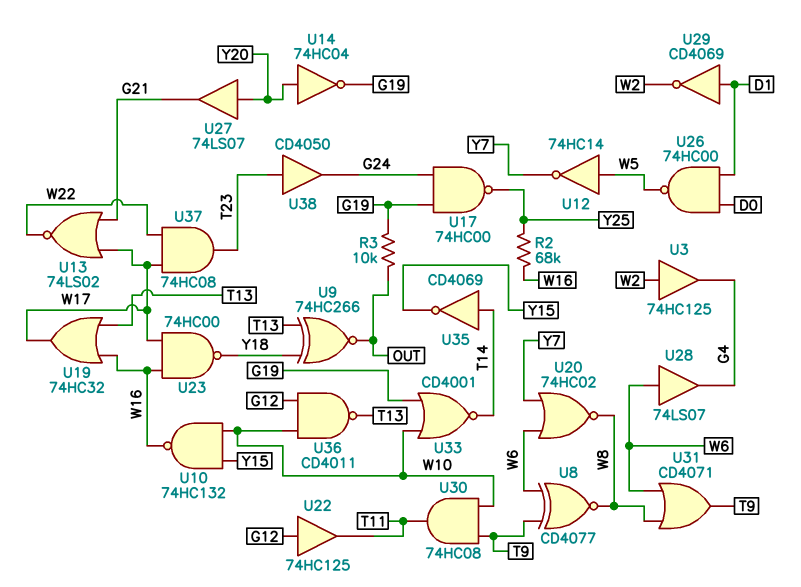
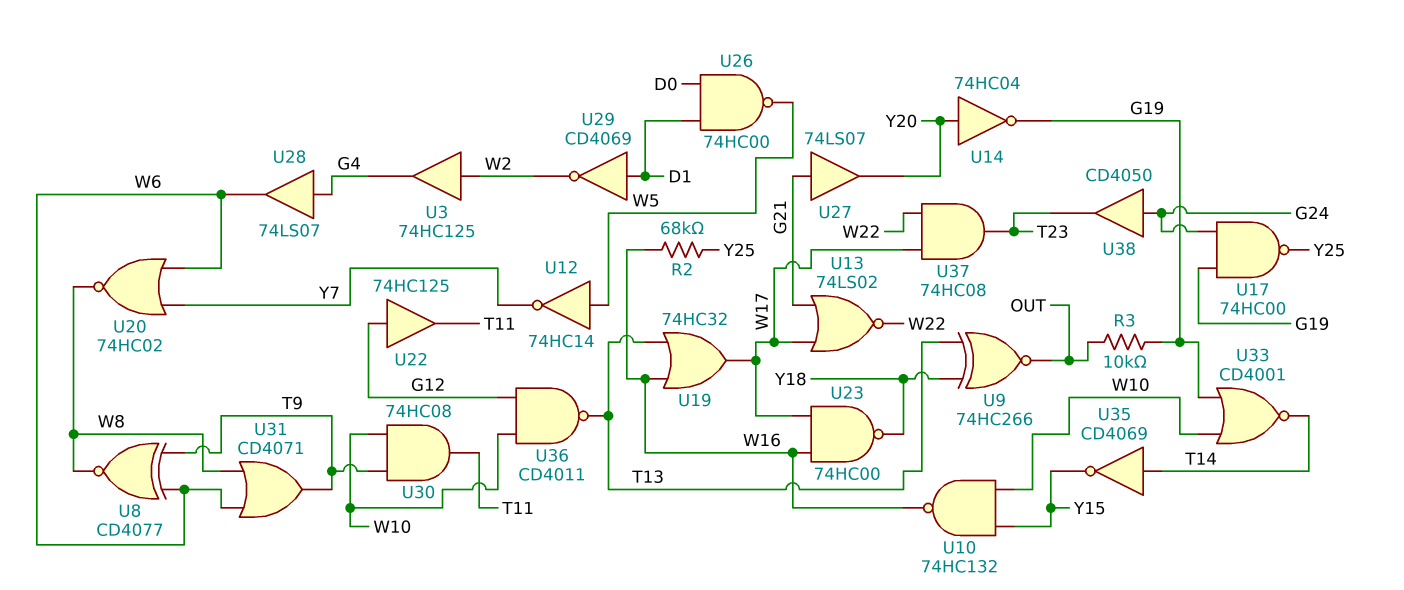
U27: buffer 74LS07 (in Y20, out G21) -> buffer 74LS07 (in G21, out Y20)
U28: buffer 74LS07 (in W6, out G4) -> buffer 74LS07 (in G4, out W6)
U38: buffer CD4050 (in T23, out G24) -> buffer CD4050 (in G24, out T23)

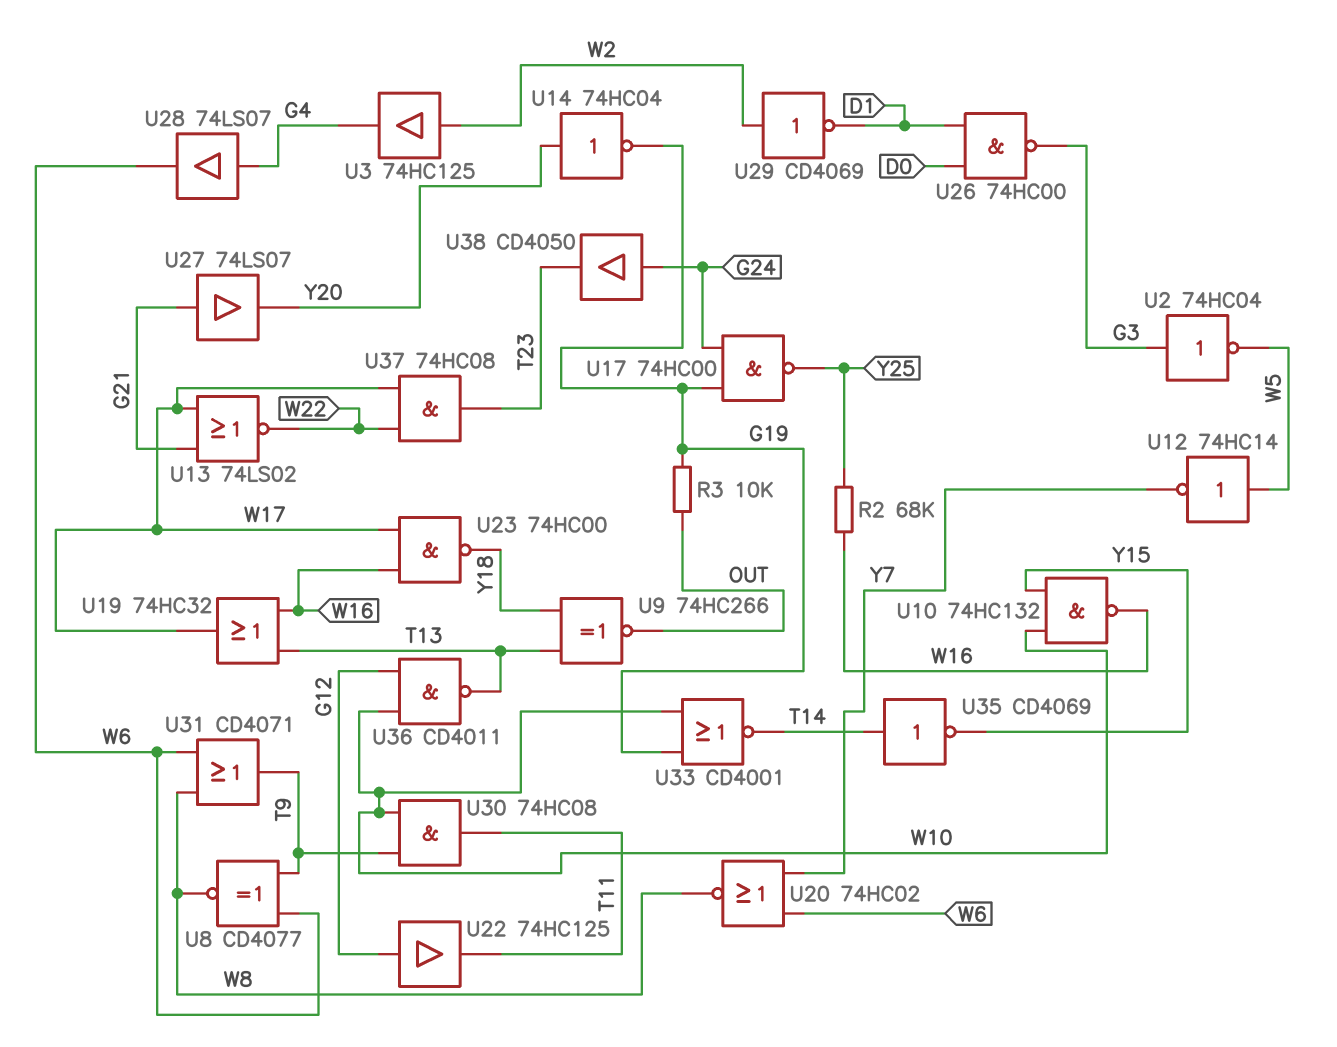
U2: none -> NOT 74HC04 (in G3, out W5)
U26: NAND 74HC00 (in D0, in D1, out W5) -> NAND 74HC00 (in D0, in D1, out G3)
U29: NOT CD4069 (in D1, out W2) -> NOT CD4069 (in W2, out D1)

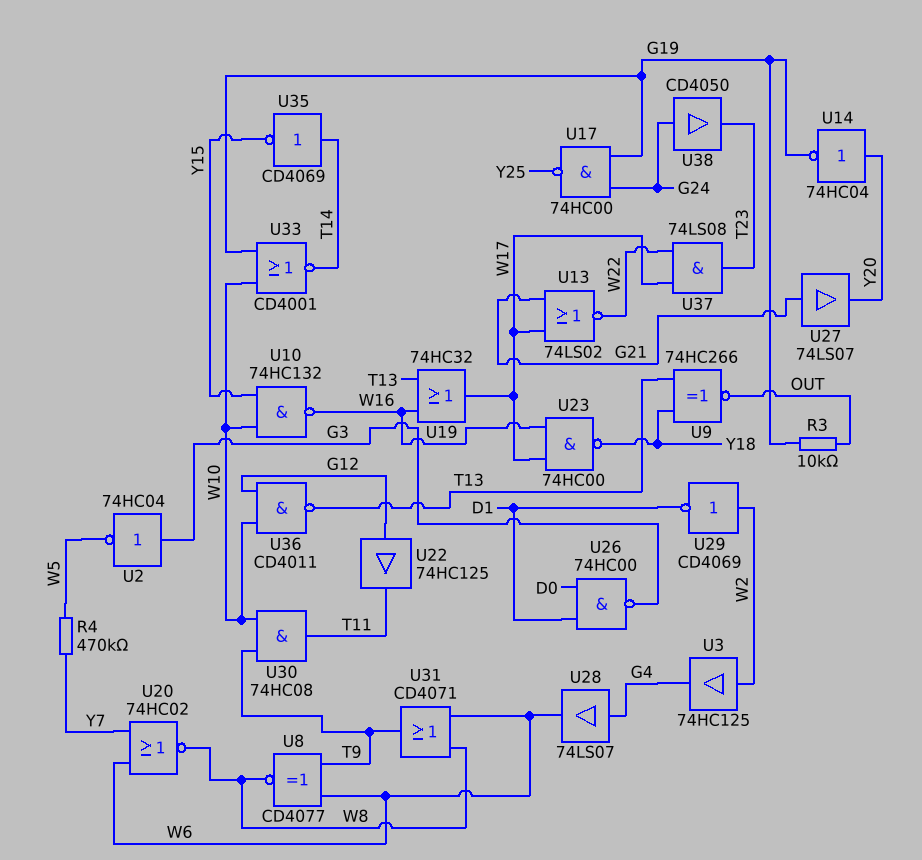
R2: 68k (W16, Y25) -> none
R4: none -> 470k (W5, Y7)
U12: NOT 74HC14 (in W5, out Y7) -> none
U37: AND 74HC08 (in W17, in W22, out T23) -> AND 74LS08 (in W17, in W22, out T23)

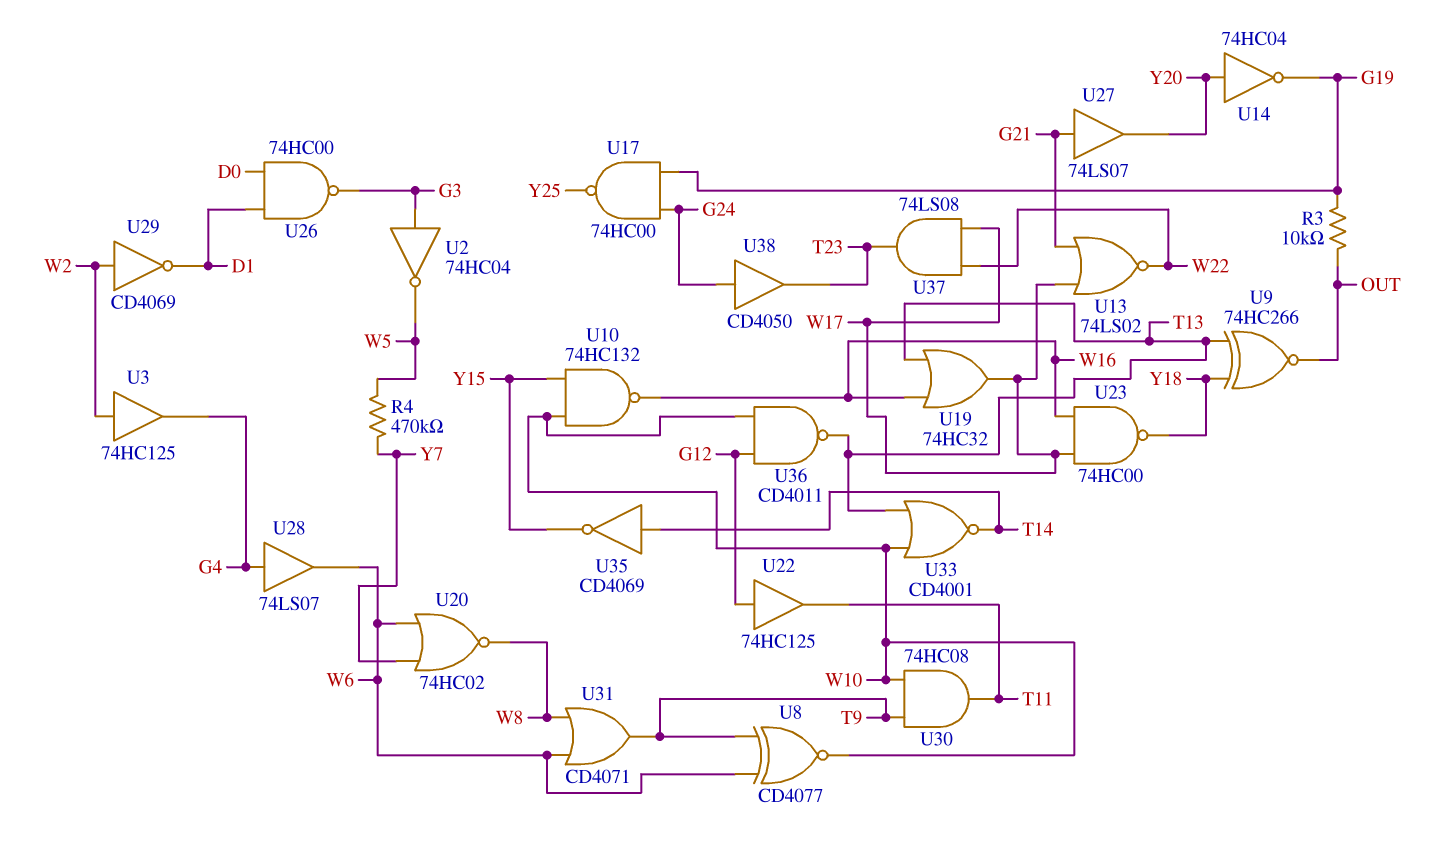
U8: XNOR CD4077 (in T9, in W6, out W8) -> XNOR CD4077 (in T9, in W6, out W10)
U33: NOR CD4001 (in G19, in W10, out T14) -> NOR CD4001 (in T13, in W10, out T14)

